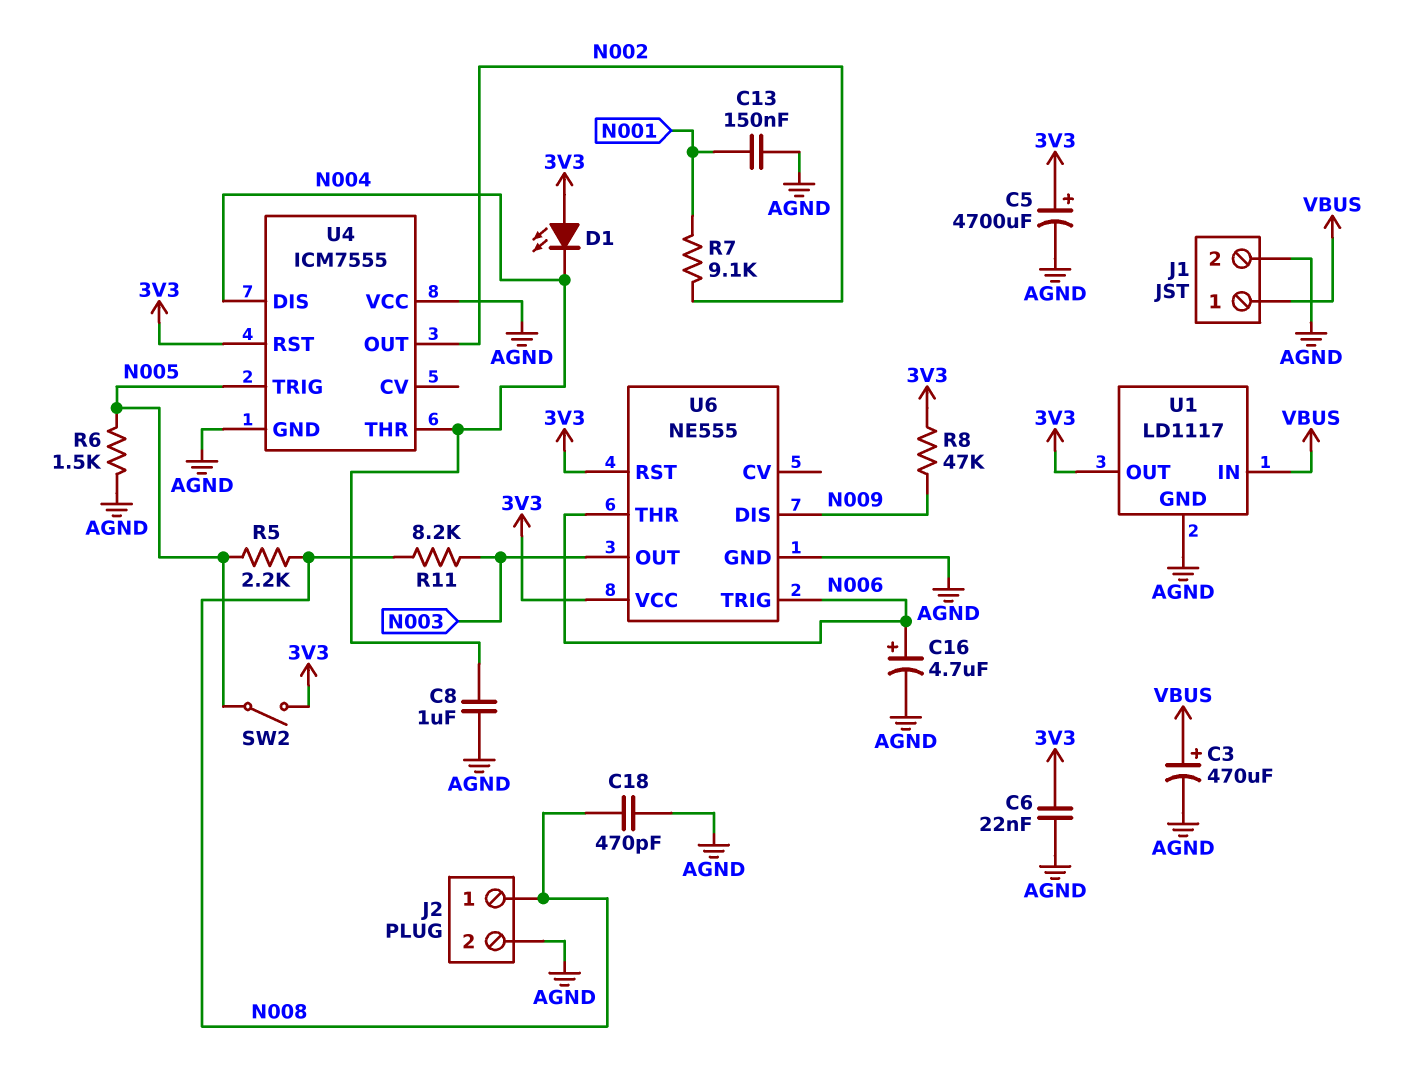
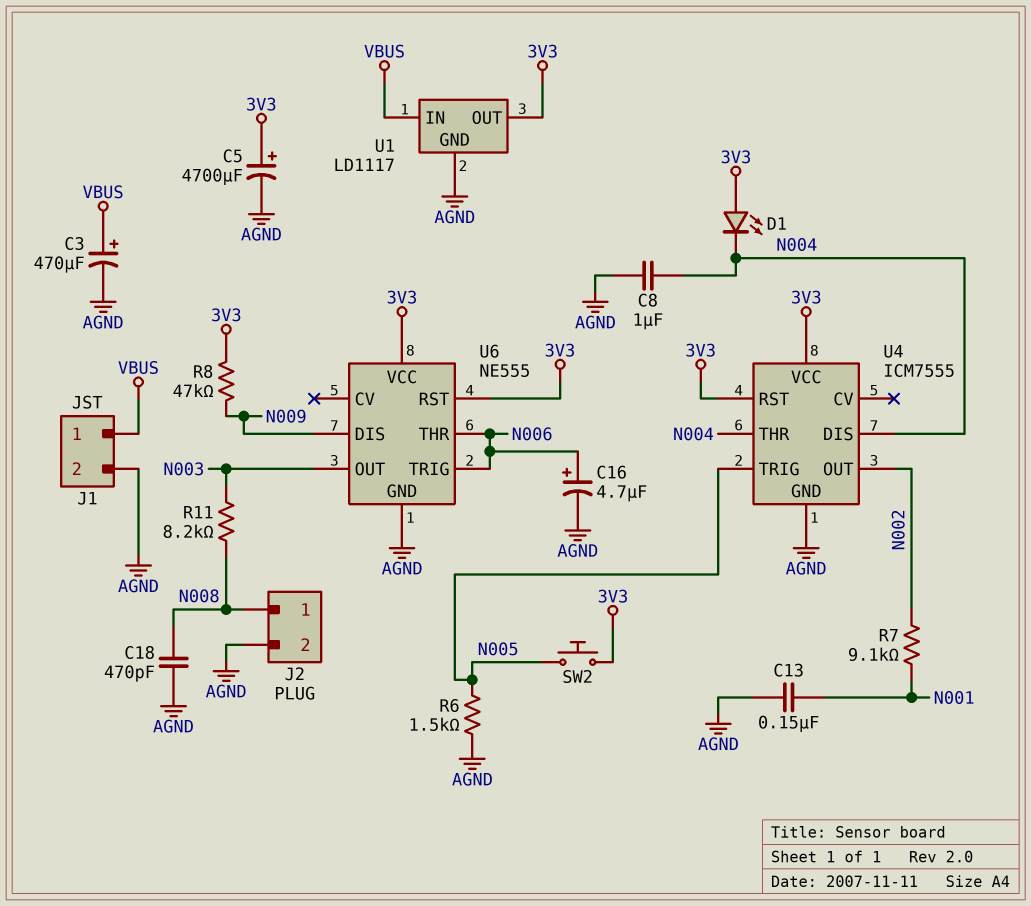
C6: 22nF (3V3, AGND) -> none
R5: 2.2k (N005, N008) -> none
SW2: switch (3V3, N005) -> button (3V3, N005)
U4 pin VCC: AGND -> 3V3

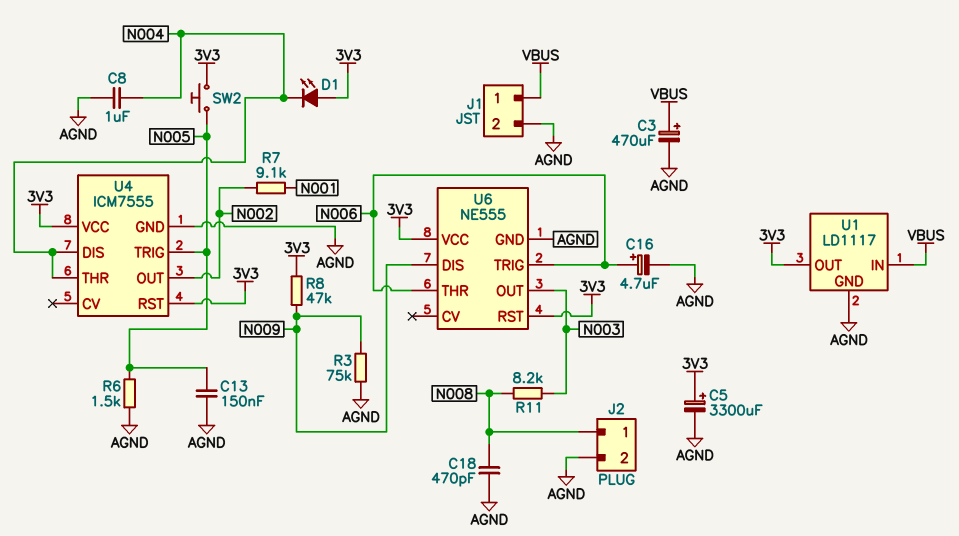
C5: 4700uF (plus 3V3, minus AGND) -> 3300uF (plus 3V3, minus AGND)
C13: 150nF (AGND, N001) -> 150nF (AGND, N005)
R3: none -> 75k (AGND, N009)

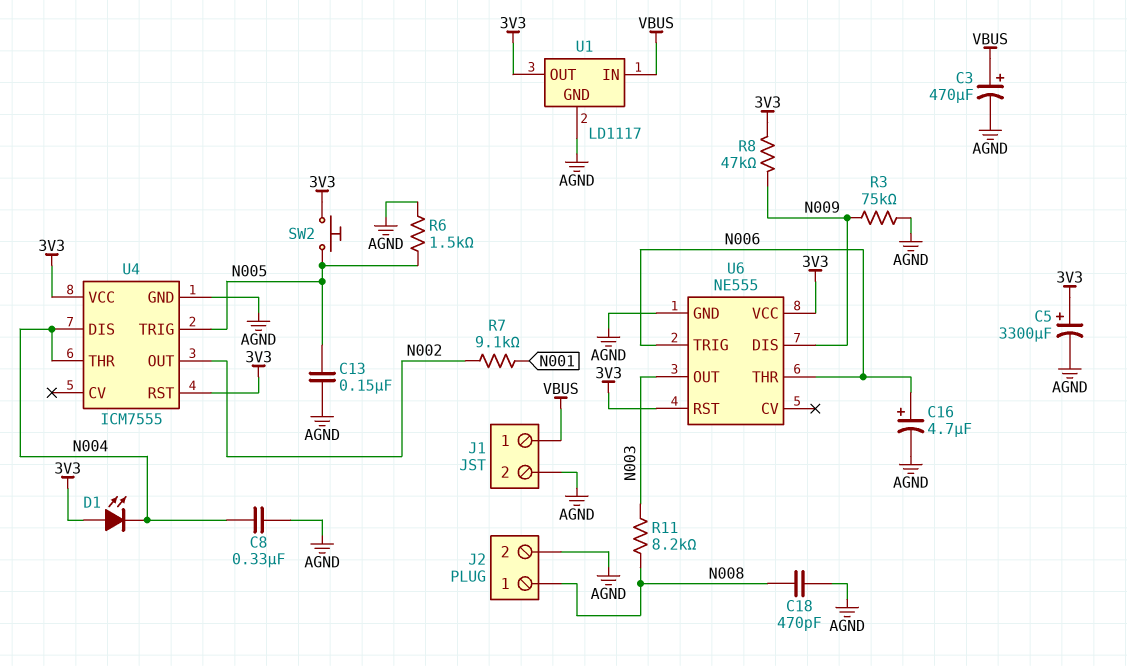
C8: 1uF (AGND, N004) -> 330nF (AGND, N004)

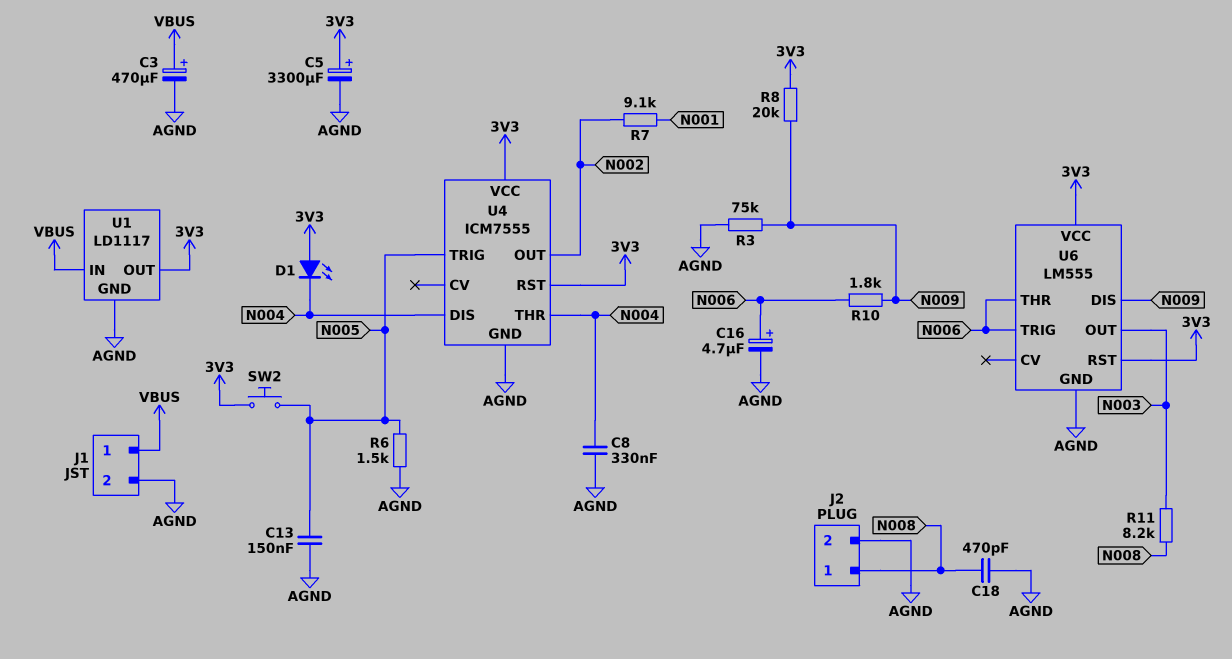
R8: 47k (3V3, N009) -> 20k (3V3, N009)
R10: none -> 1.8k (N006, N009)
U6: NE555 -> LM555

